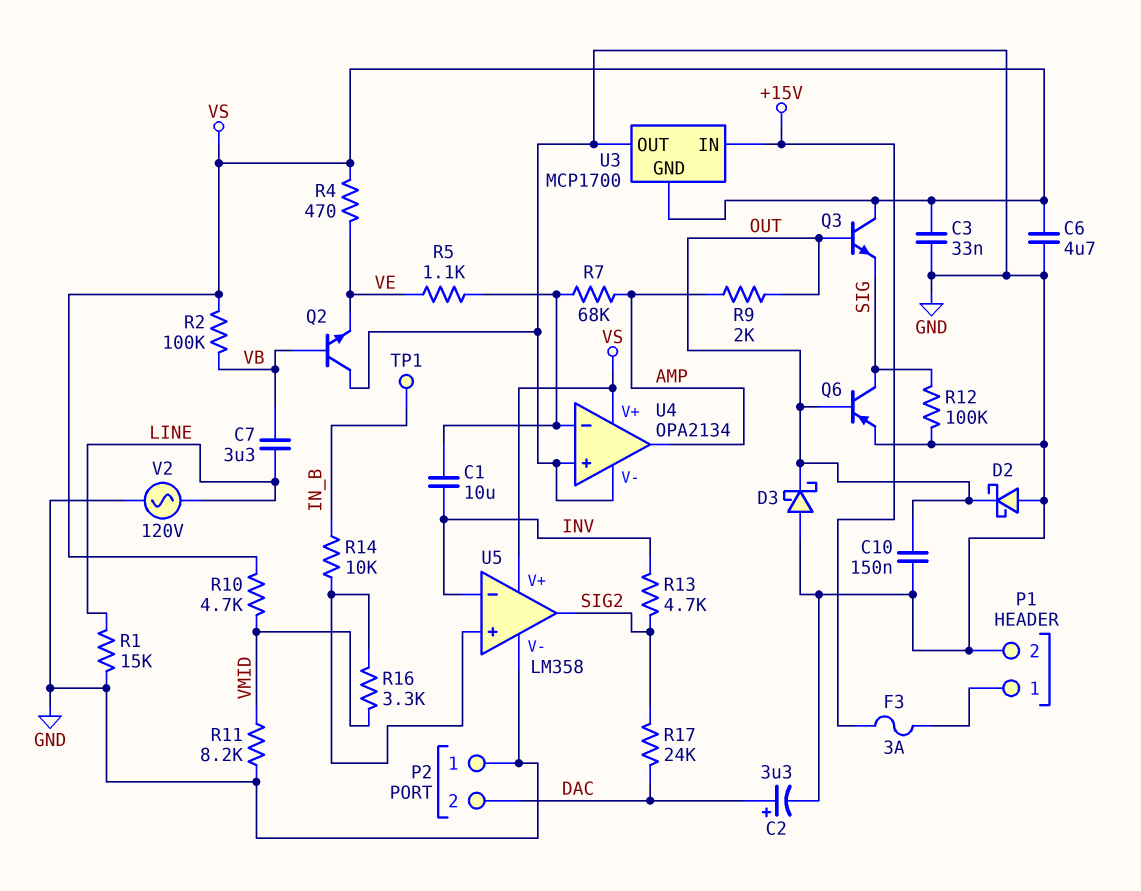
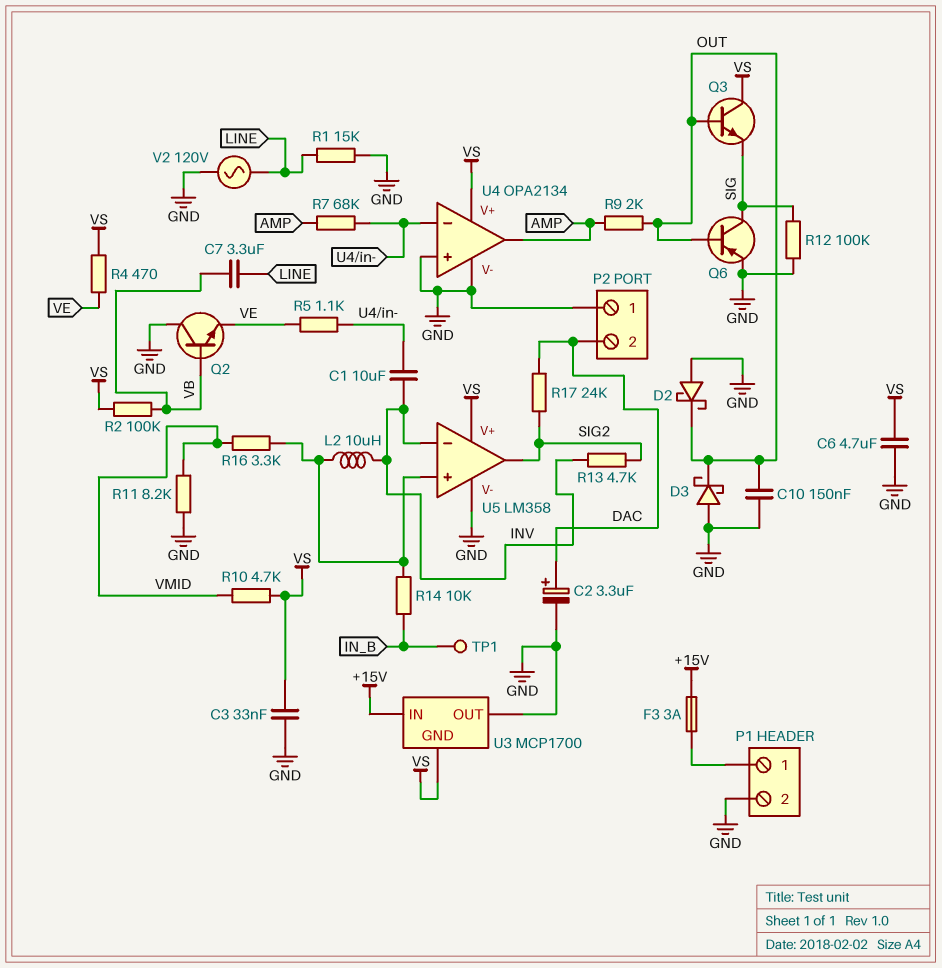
L2: none -> 10uH (INV, U5/in+)

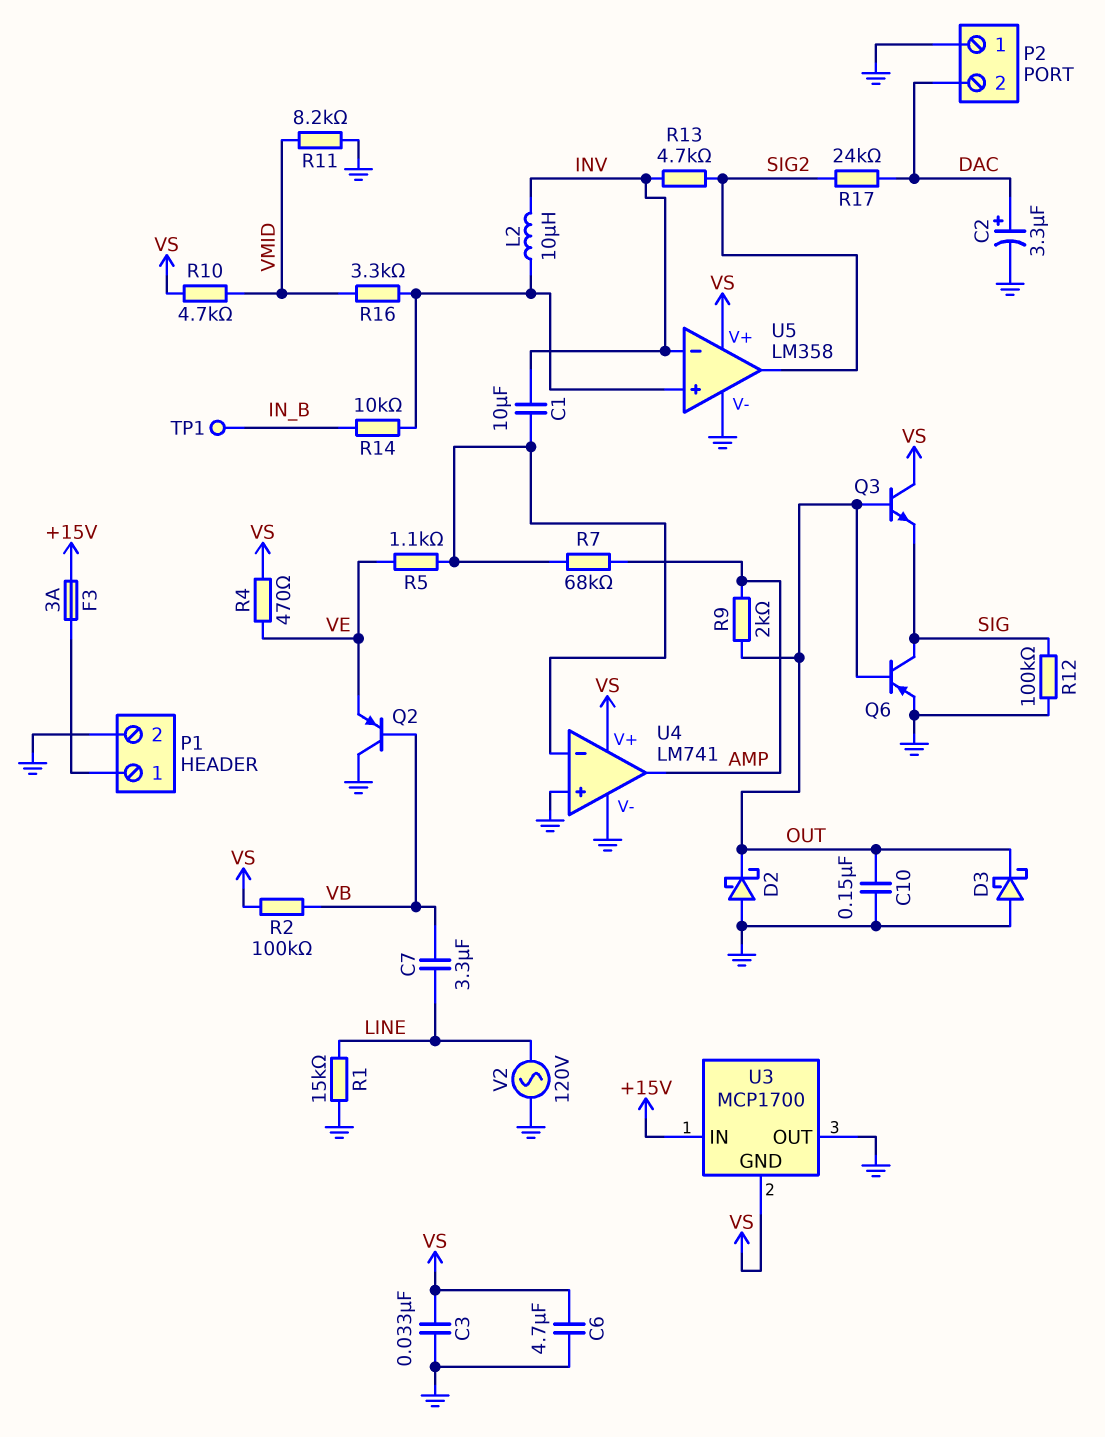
Q2: NPN (B VB, C GND, E VE) -> PNP (B VB, C GND, E VE)
U4: OPA2134 -> LM741

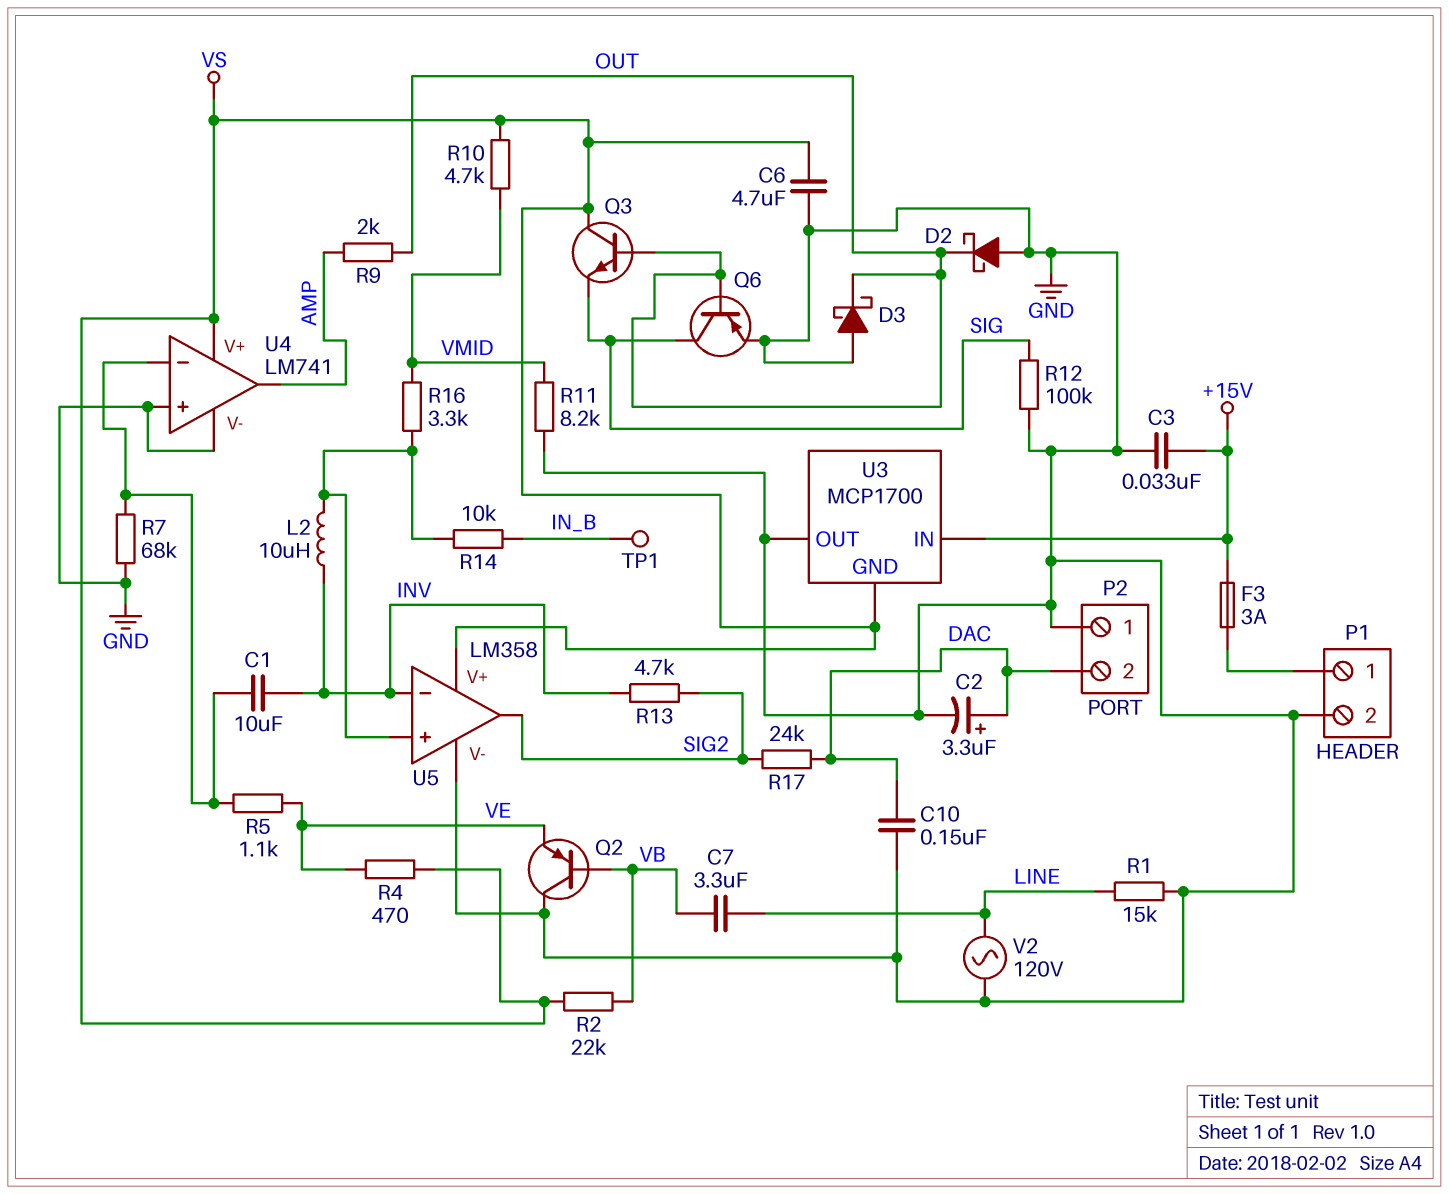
C3: 33nF (GND, VS) -> 33nF (+15V, GND)
C10: 150nF (GND, OUT) -> 150nF (DAC, GND)
R2: 100k (VB, VS) -> 22k (VB, VS)
R7: 68k (AMP, U4/in-) -> 68k (GND, U4/in-)

